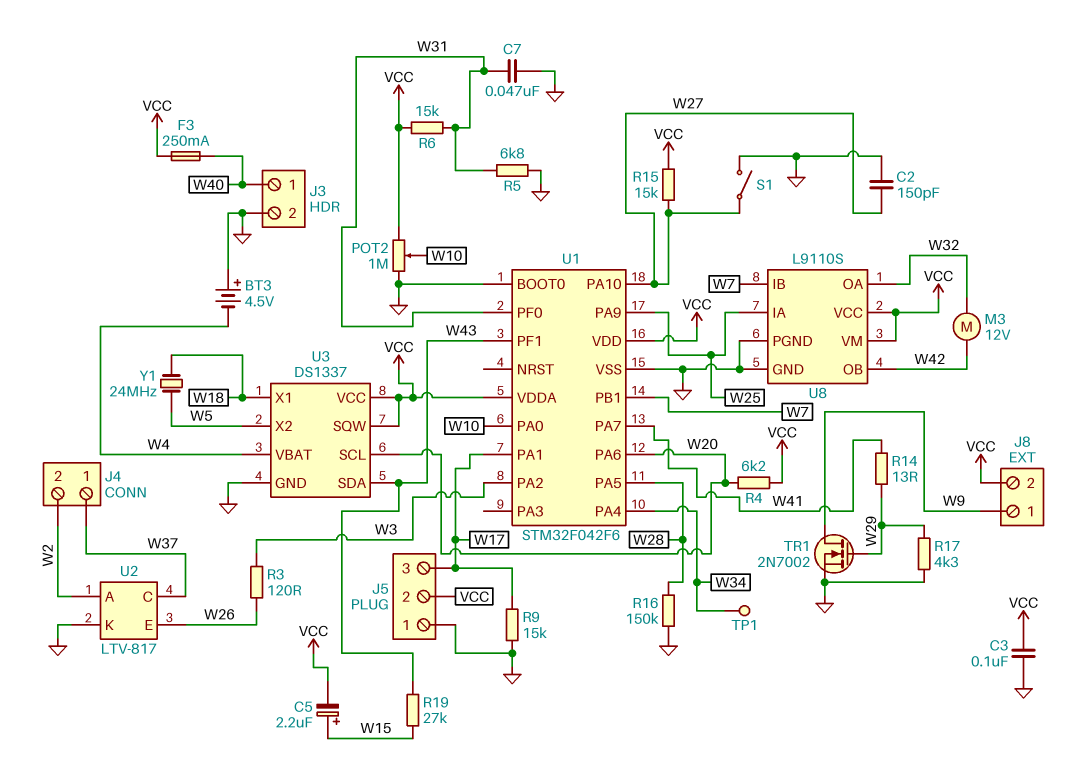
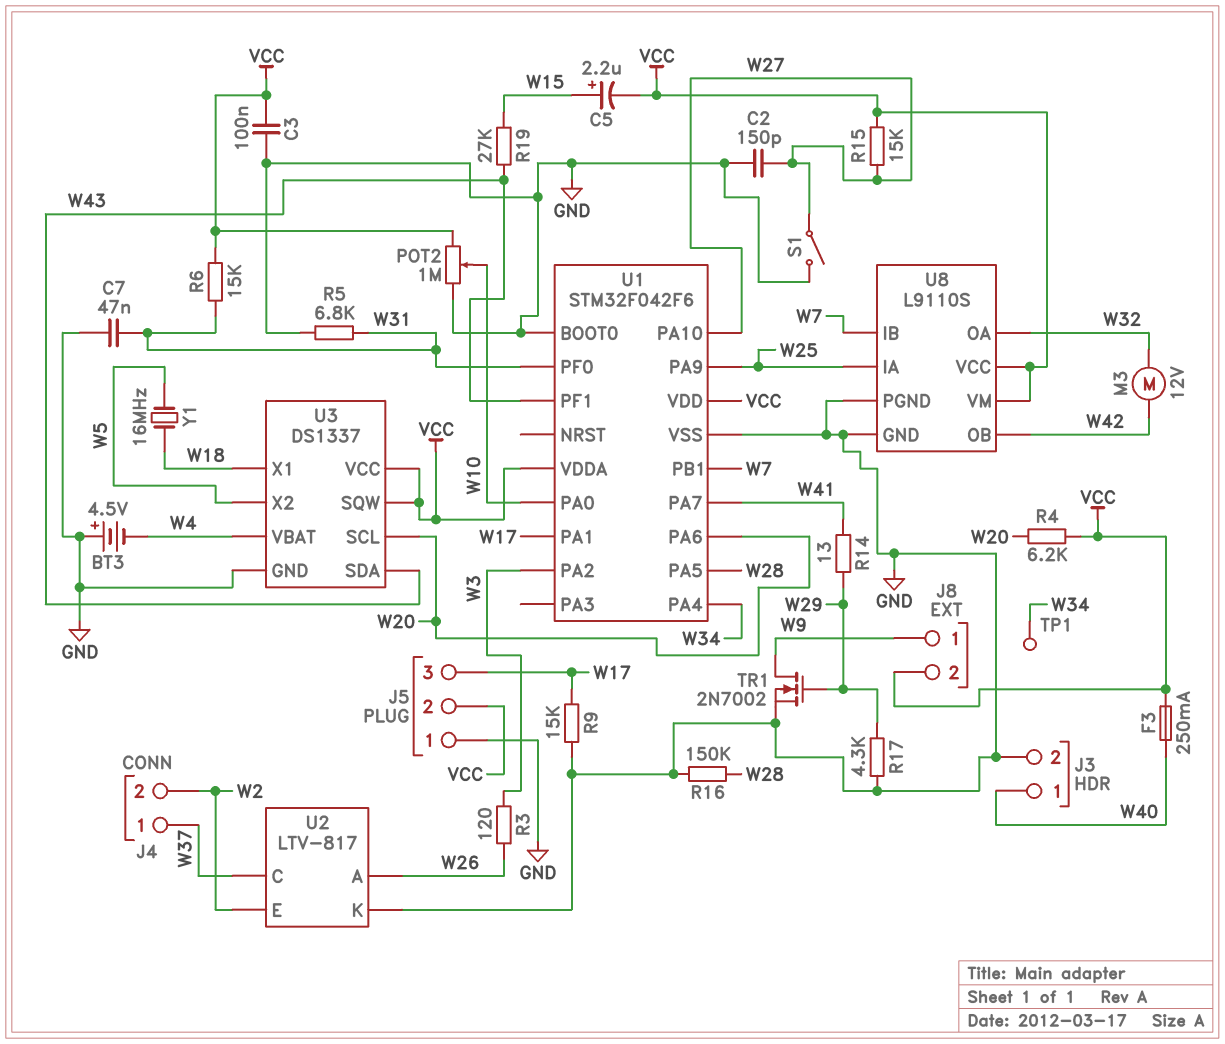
U2 pin A: W2 -> W26
U2 pin E: W26 -> W2
Y1: 24MHz (W5, W18) -> 16MHz (W5, W18)

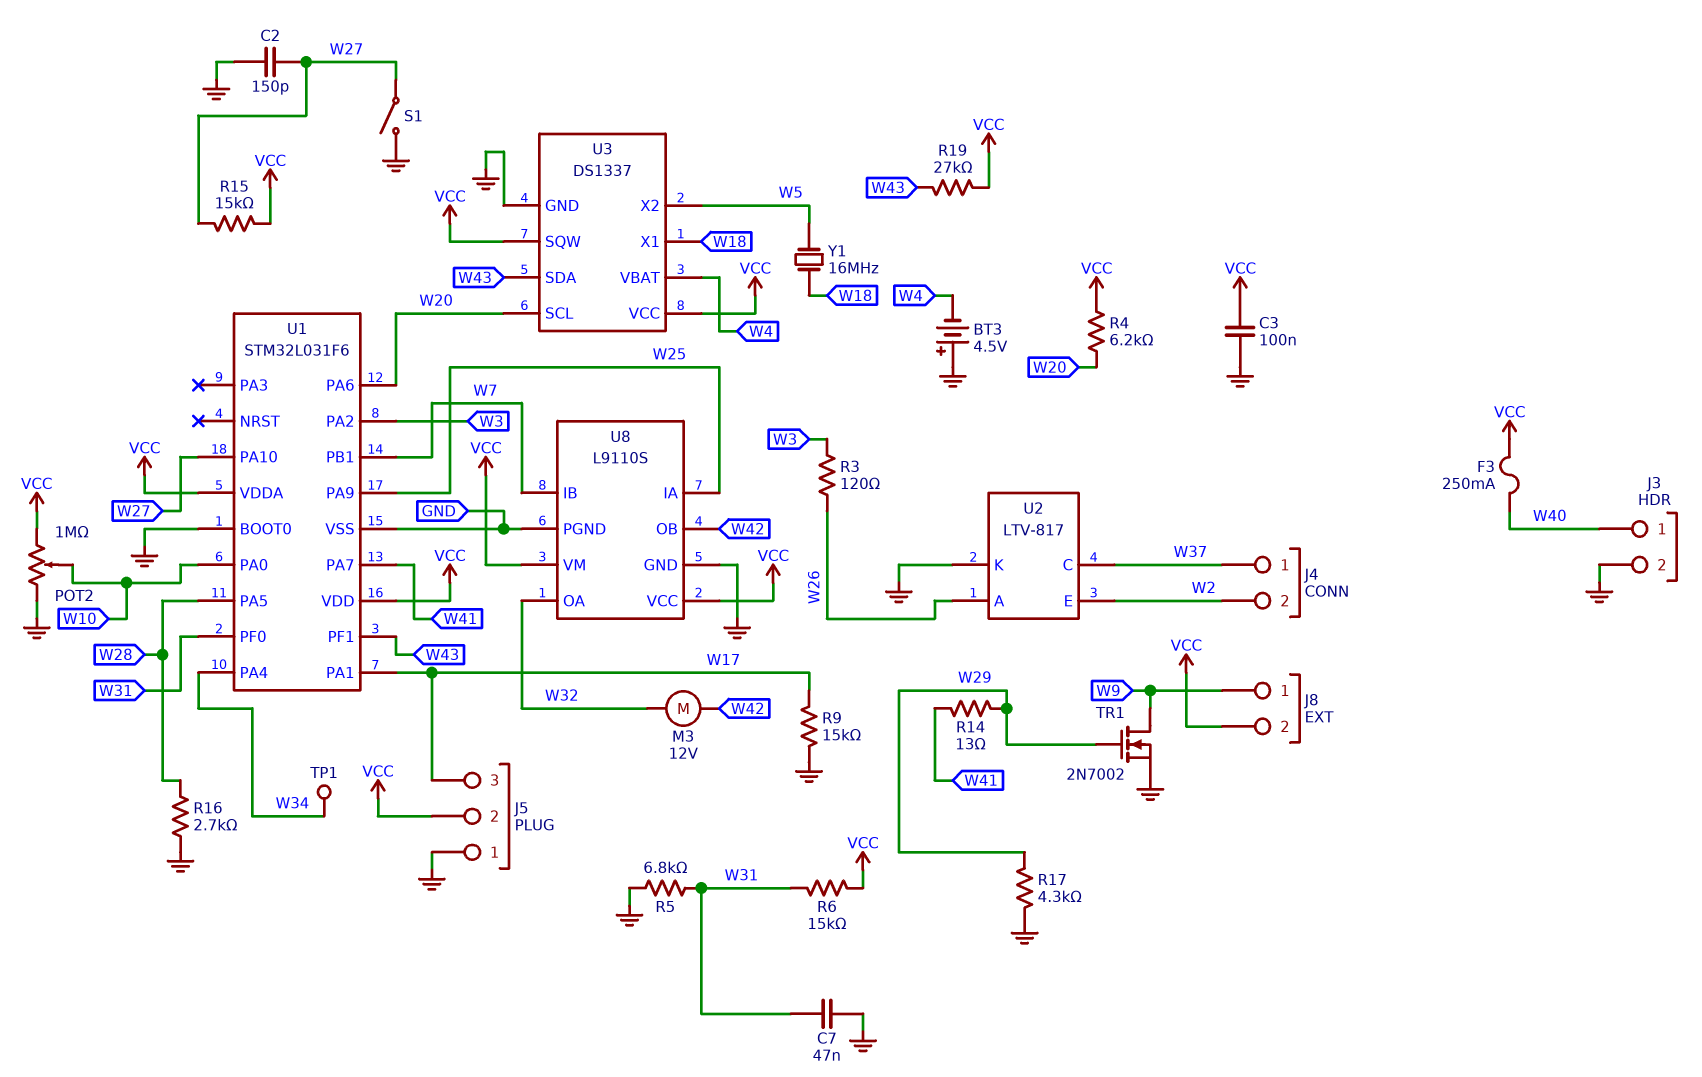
C5: 2.2uF (plus W15, minus VCC) -> none
R16: 150k (GND, W28) -> 2.7k (GND, W28)
R19: 27k (W15, W43) -> 27k (VCC, W43)
U1: STM32F042F6 -> STM32L031F6

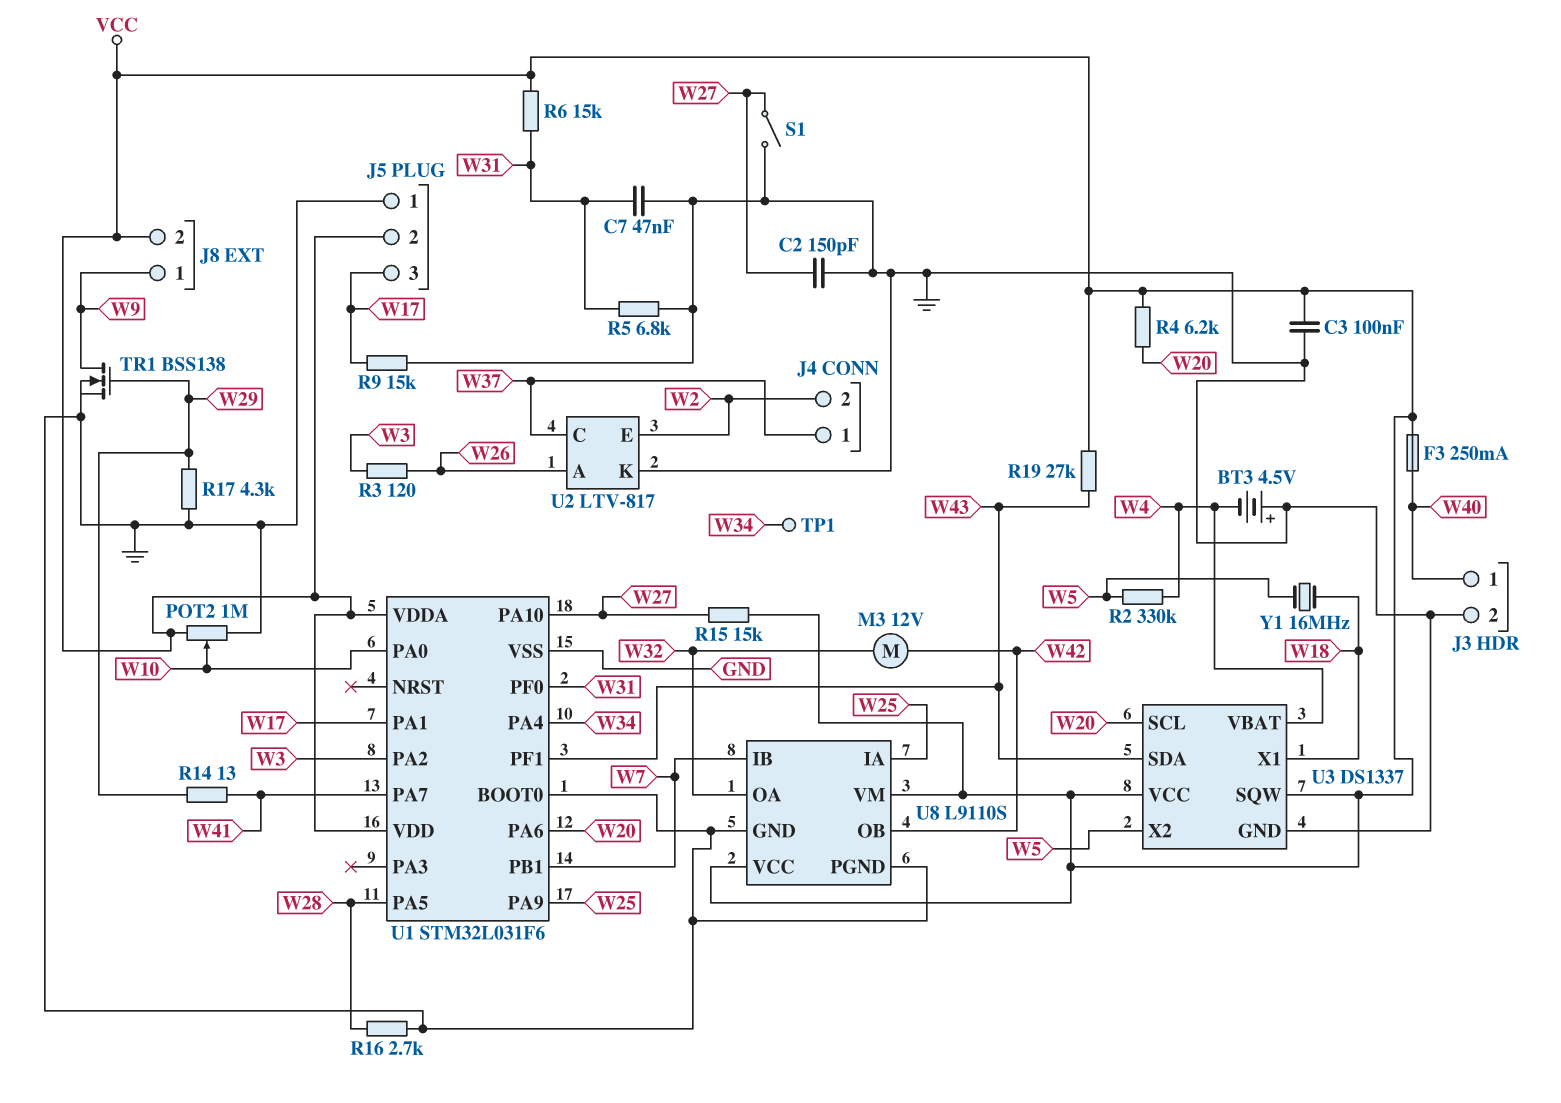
R2: none -> 330k (W4, W5)
TR1: NMOS 2N7002 (G W29, D W9, S GND) -> NMOS BSS138 (G W29, D W9, S GND)

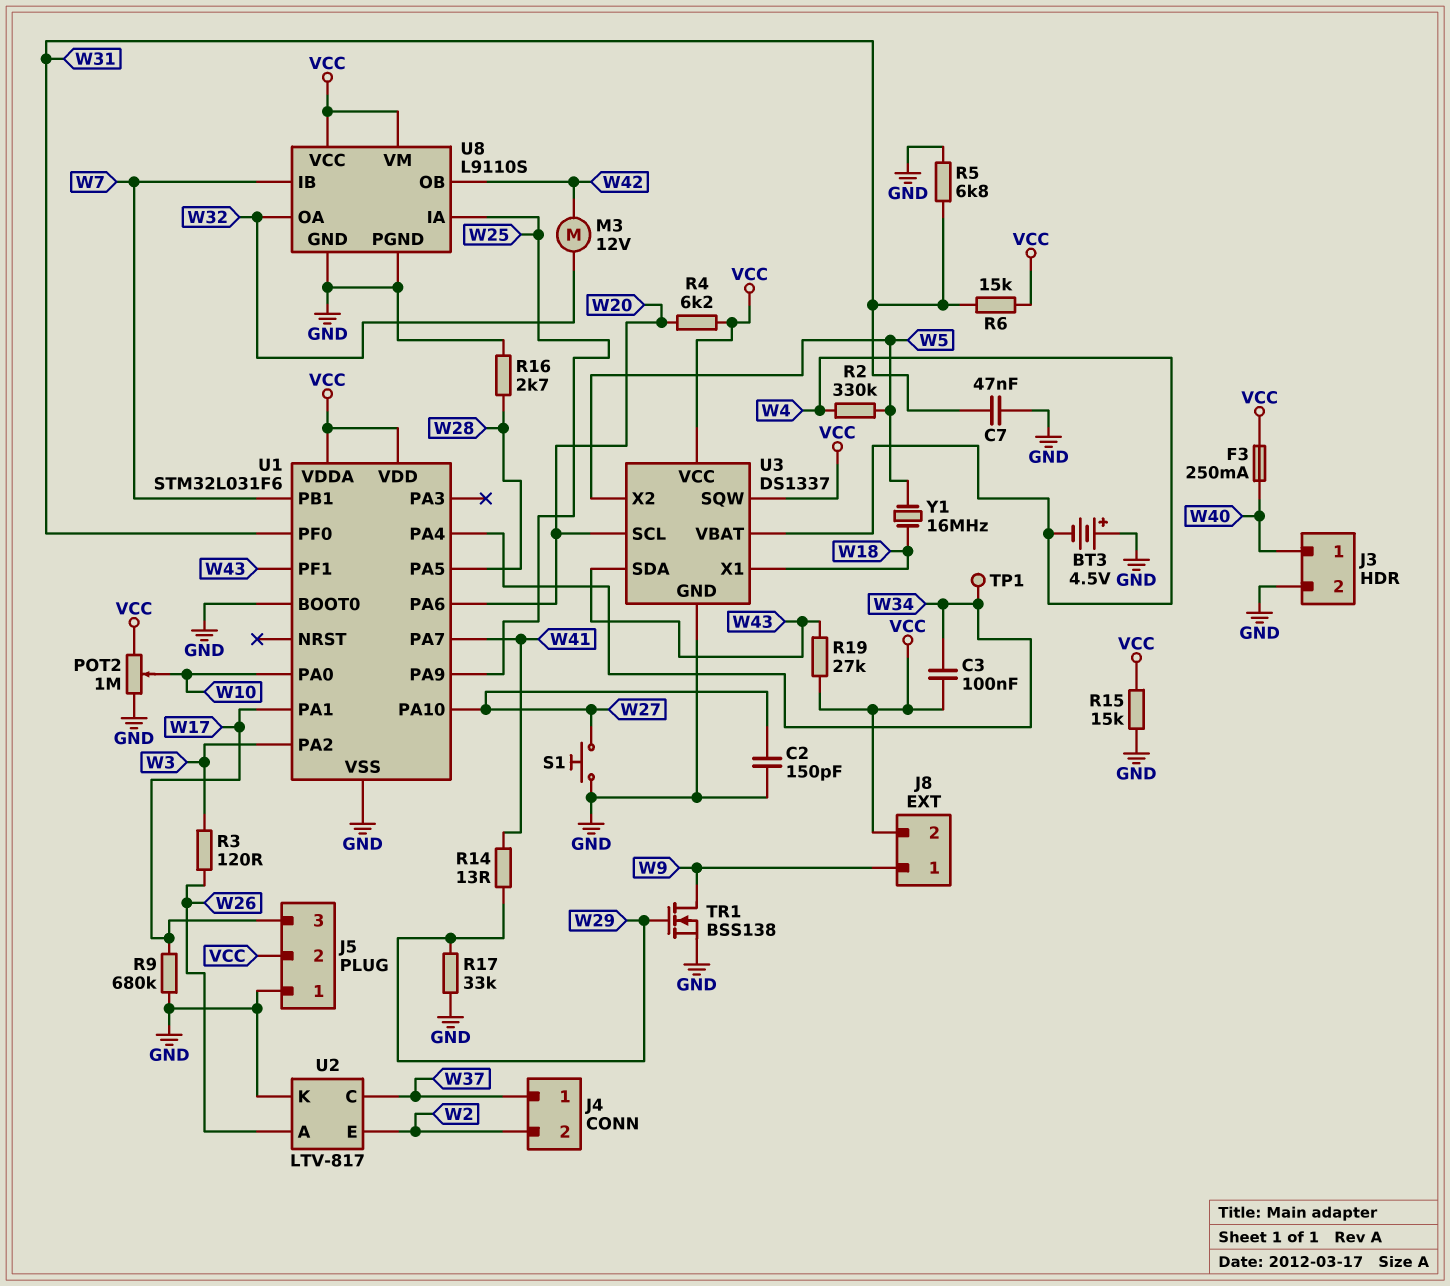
C3: 100nF (GND, VCC) -> 100nF (VCC, W34)
R9: 15k (GND, W17) -> 680k (GND, W17)
R15: 15k (VCC, W27) -> 15k (GND, VCC)
R17: 4.3k (GND, W29) -> 33k (GND, W29)
S1: switch (GND, W27) -> button (GND, W27)

